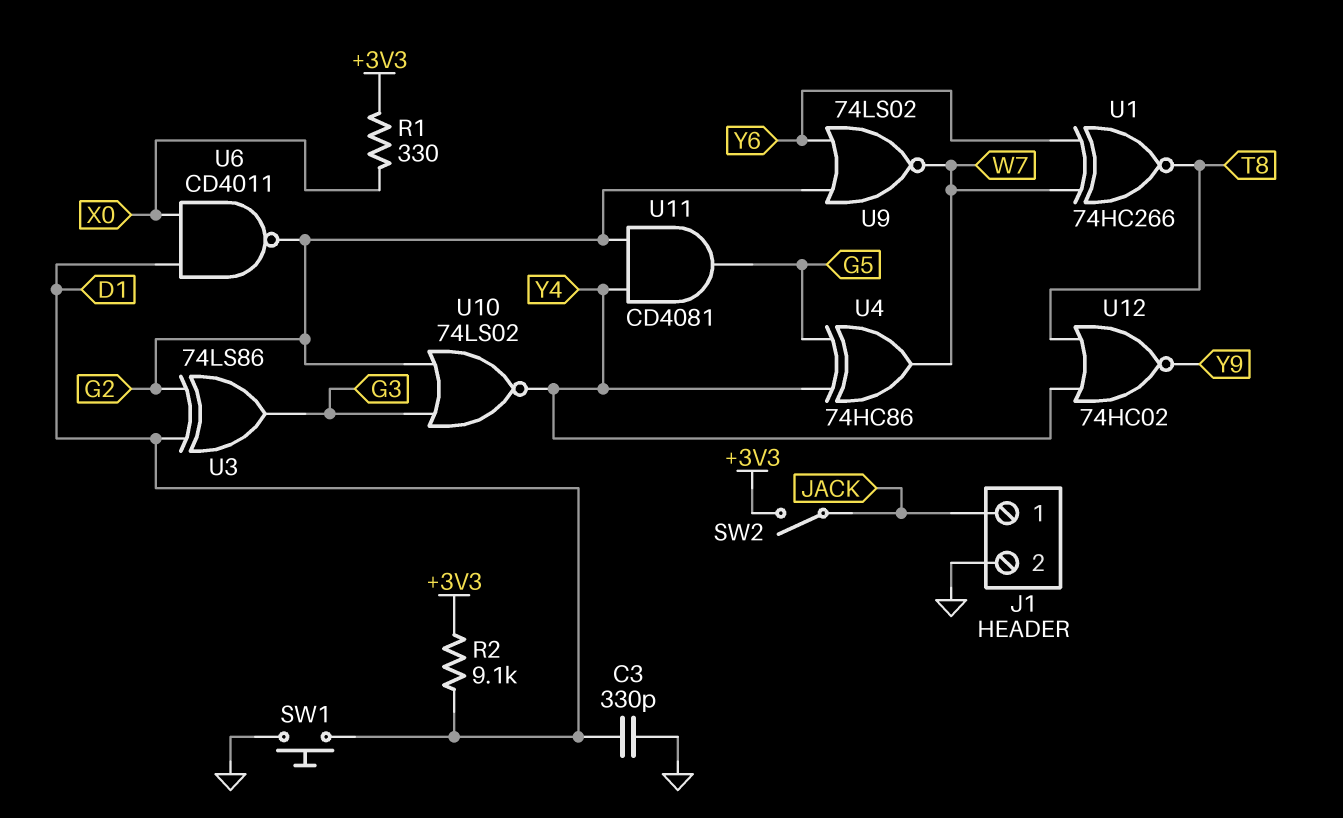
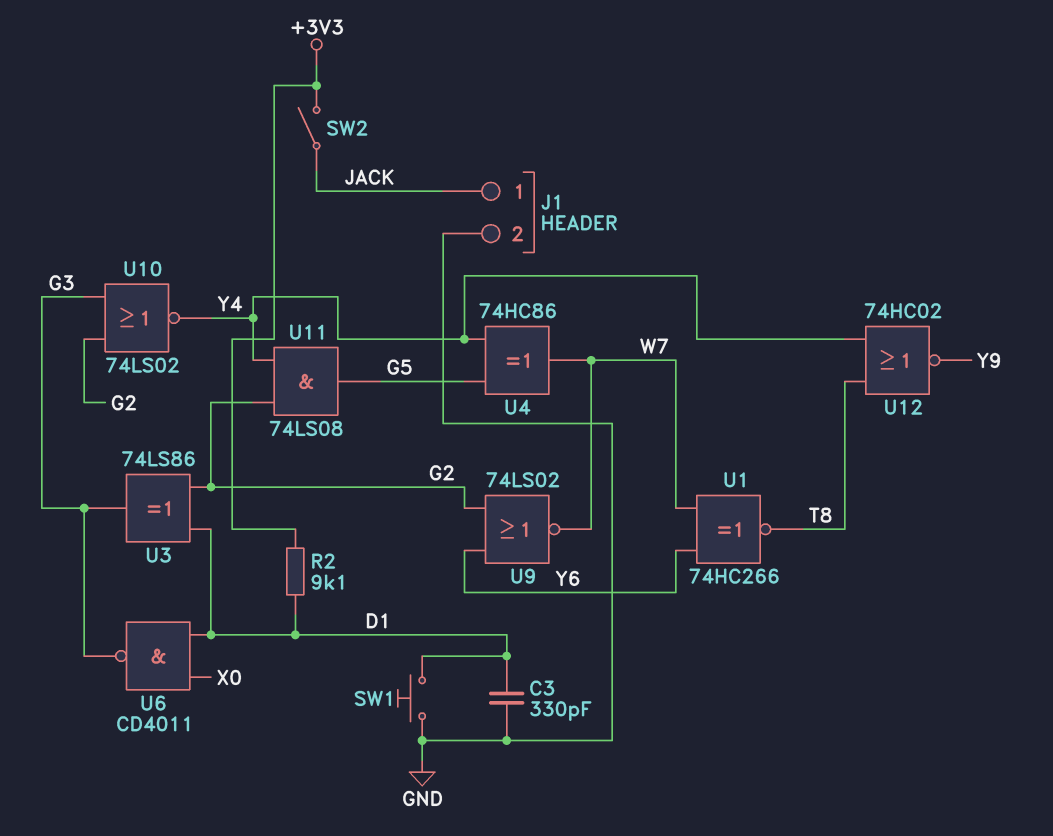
R1: 330 (+3V3, X0) -> none
U6: NAND CD4011 (in D1, in X0, out G2) -> NAND CD4011 (in D1, in X0, out G3)
U11: AND CD4081 (in G2, in Y4, out G5) -> AND 74LS08 (in G2, in Y4, out G5)

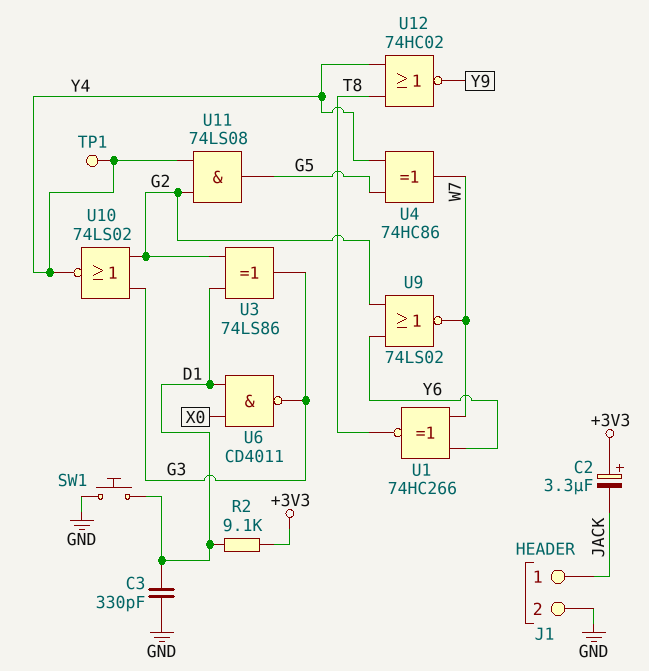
C2: none -> 3.3uF (plus +3V3, minus JACK)
SW2: switch (+3V3, JACK) -> none
TP1: none -> test point (Y4)

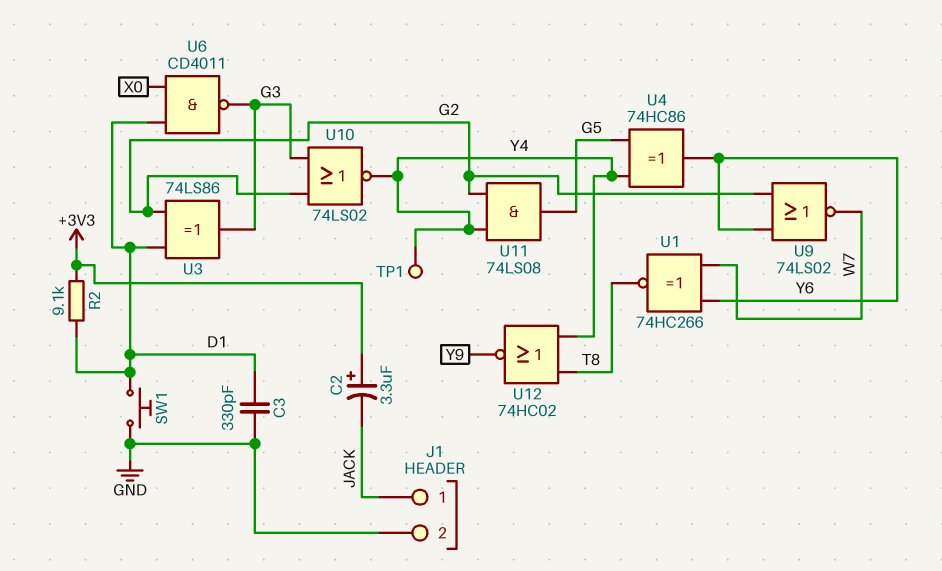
U4: XOR 74HC86 (in G5, in Y4, out W7) -> XOR 74HC86 (in G5, in Y4, out Y6)

